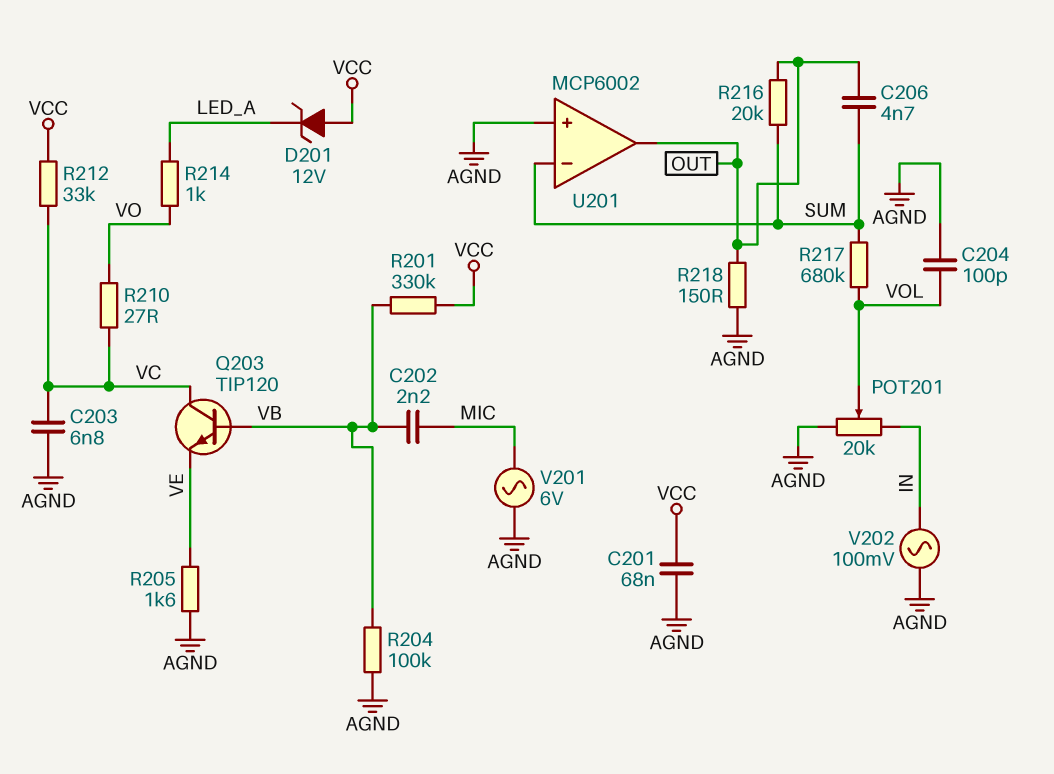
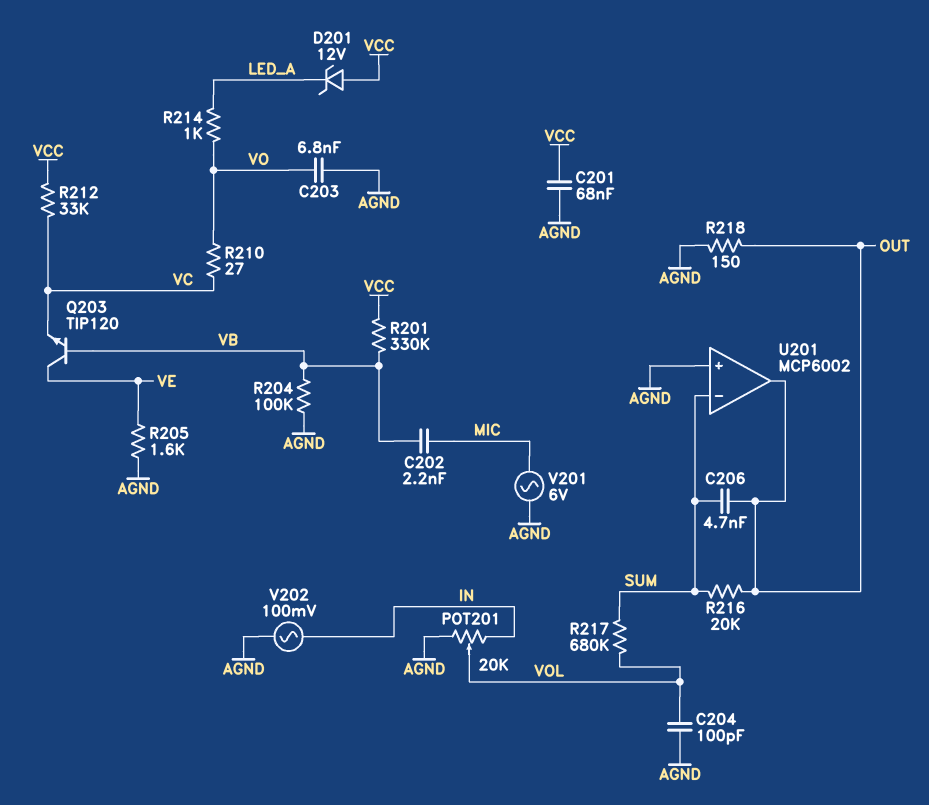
C203: 6.8nF (AGND, VC) -> 6.8nF (AGND, VO)
Q203: NPN TIP120 (B VB, C VC, E VE) -> NPN TIP120 (B VB, C VE, E VC)

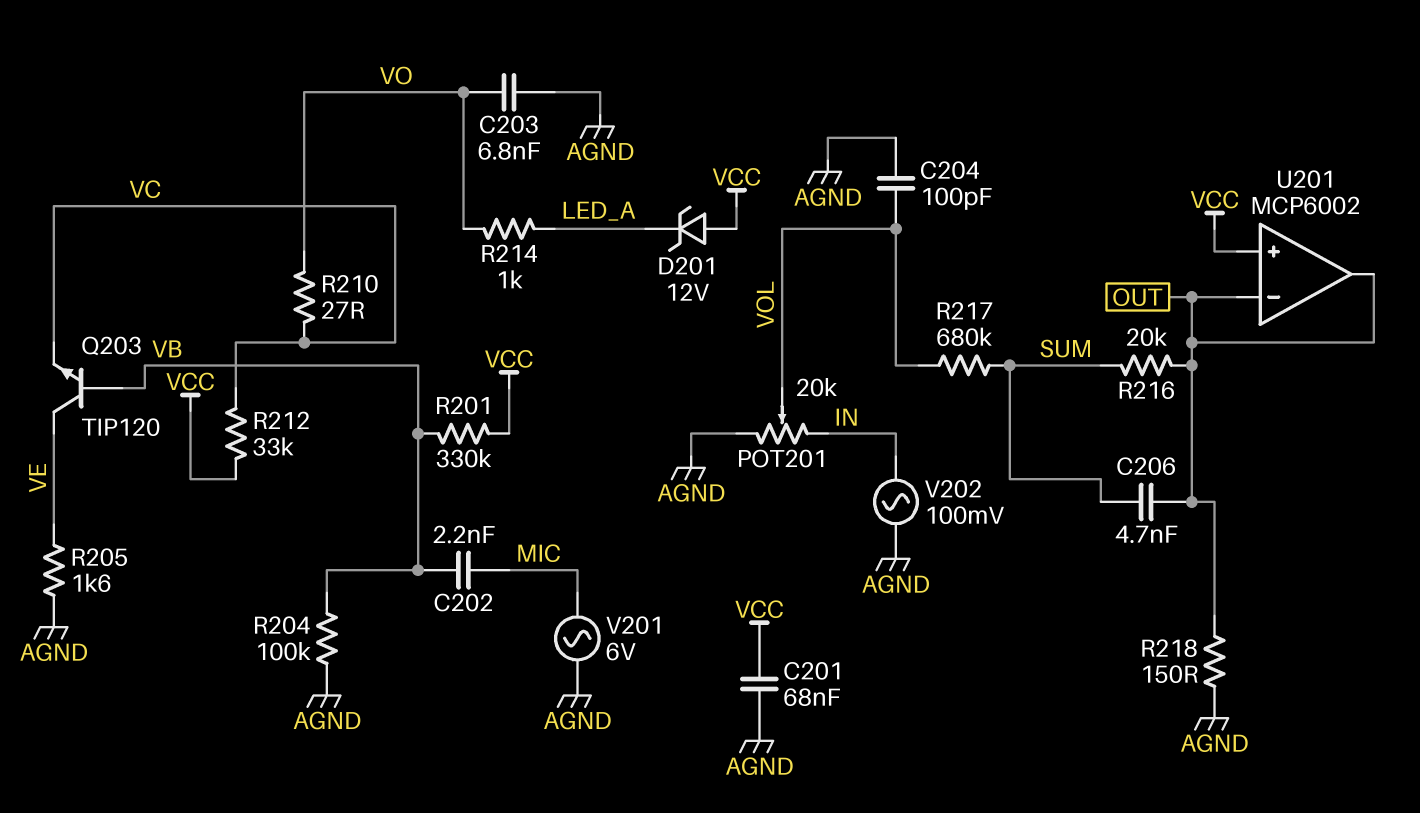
U201 pin in+: AGND -> VCC
U201 pin in-: SUM -> OUT

